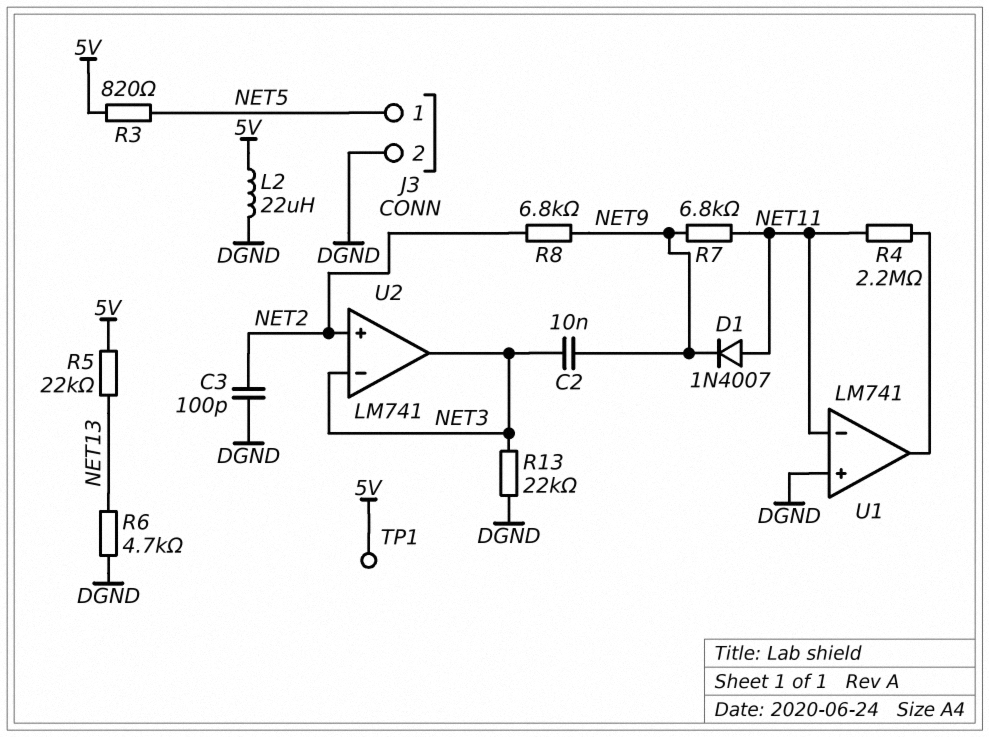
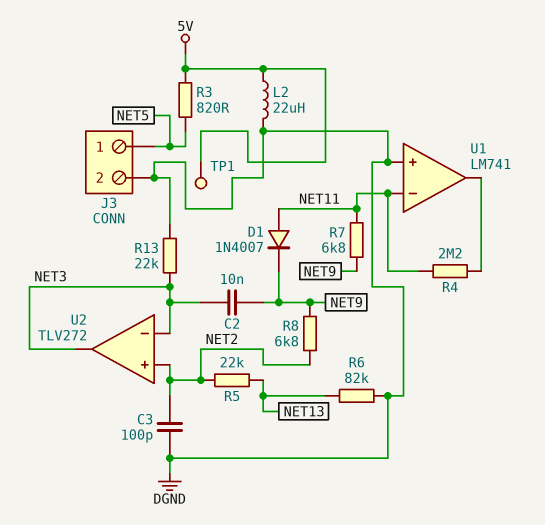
R5: 22k (5V, NET13) -> 22k (NET2, NET13)
R6: 4.7k (DGND, NET13) -> 82k (DGND, NET13)
U2: LM741 -> TLV272

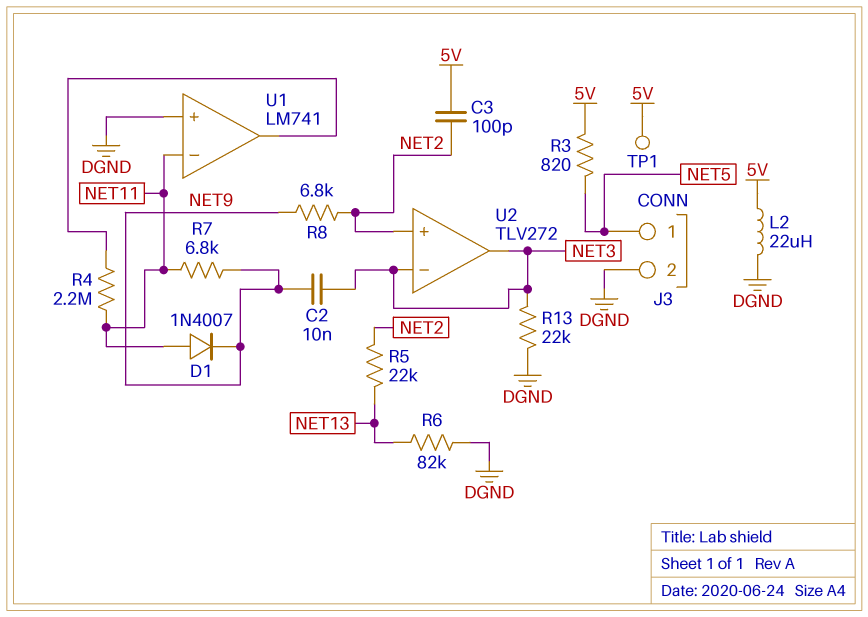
C3: 100pF (DGND, NET2) -> 100pF (5V, NET2)

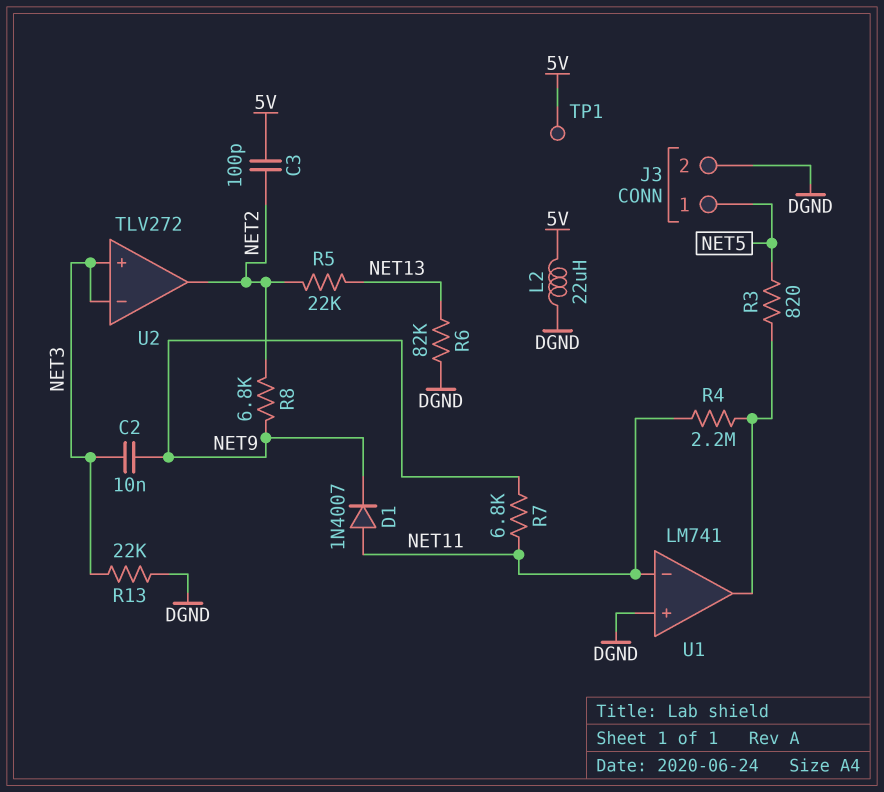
R3: 820 (5V, NET5) -> 820 (NET5, U1/out)
U2 pin in+: NET2 -> NET3
U2 pin out: NET3 -> NET2

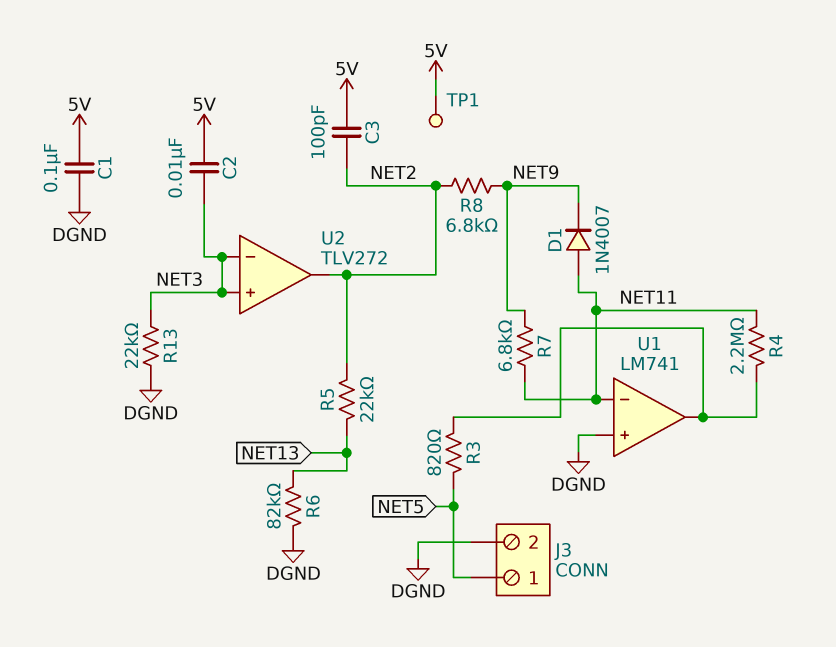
C1: none -> 100nF (5V, DGND)
C2: 10nF (NET3, NET9) -> 10nF (5V, NET3)
L2: 22uH (5V, DGND) -> none

